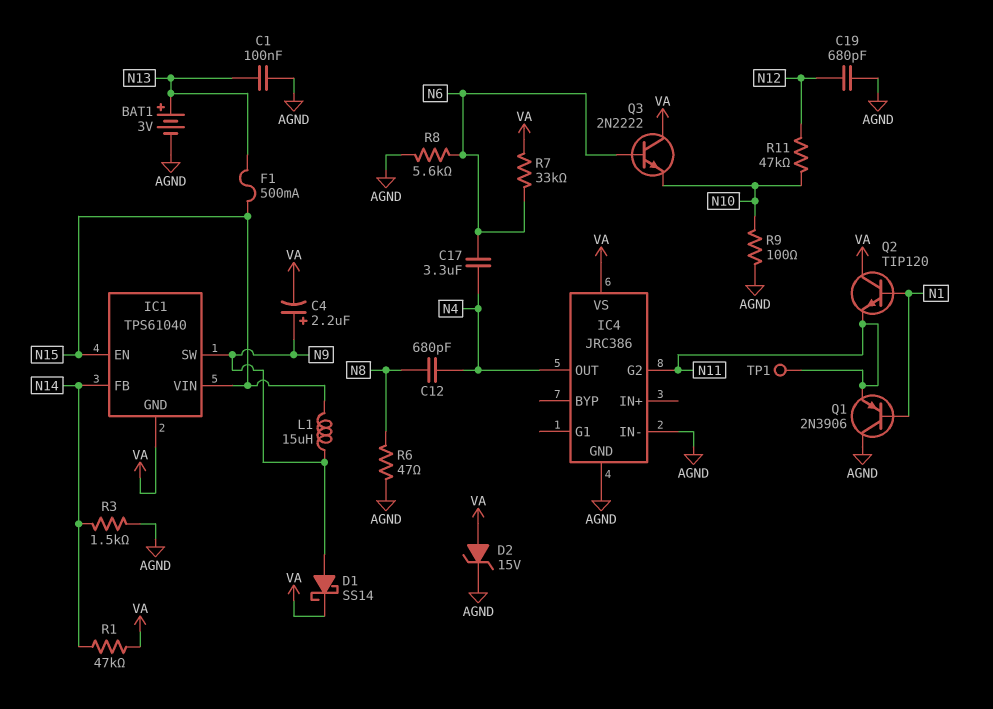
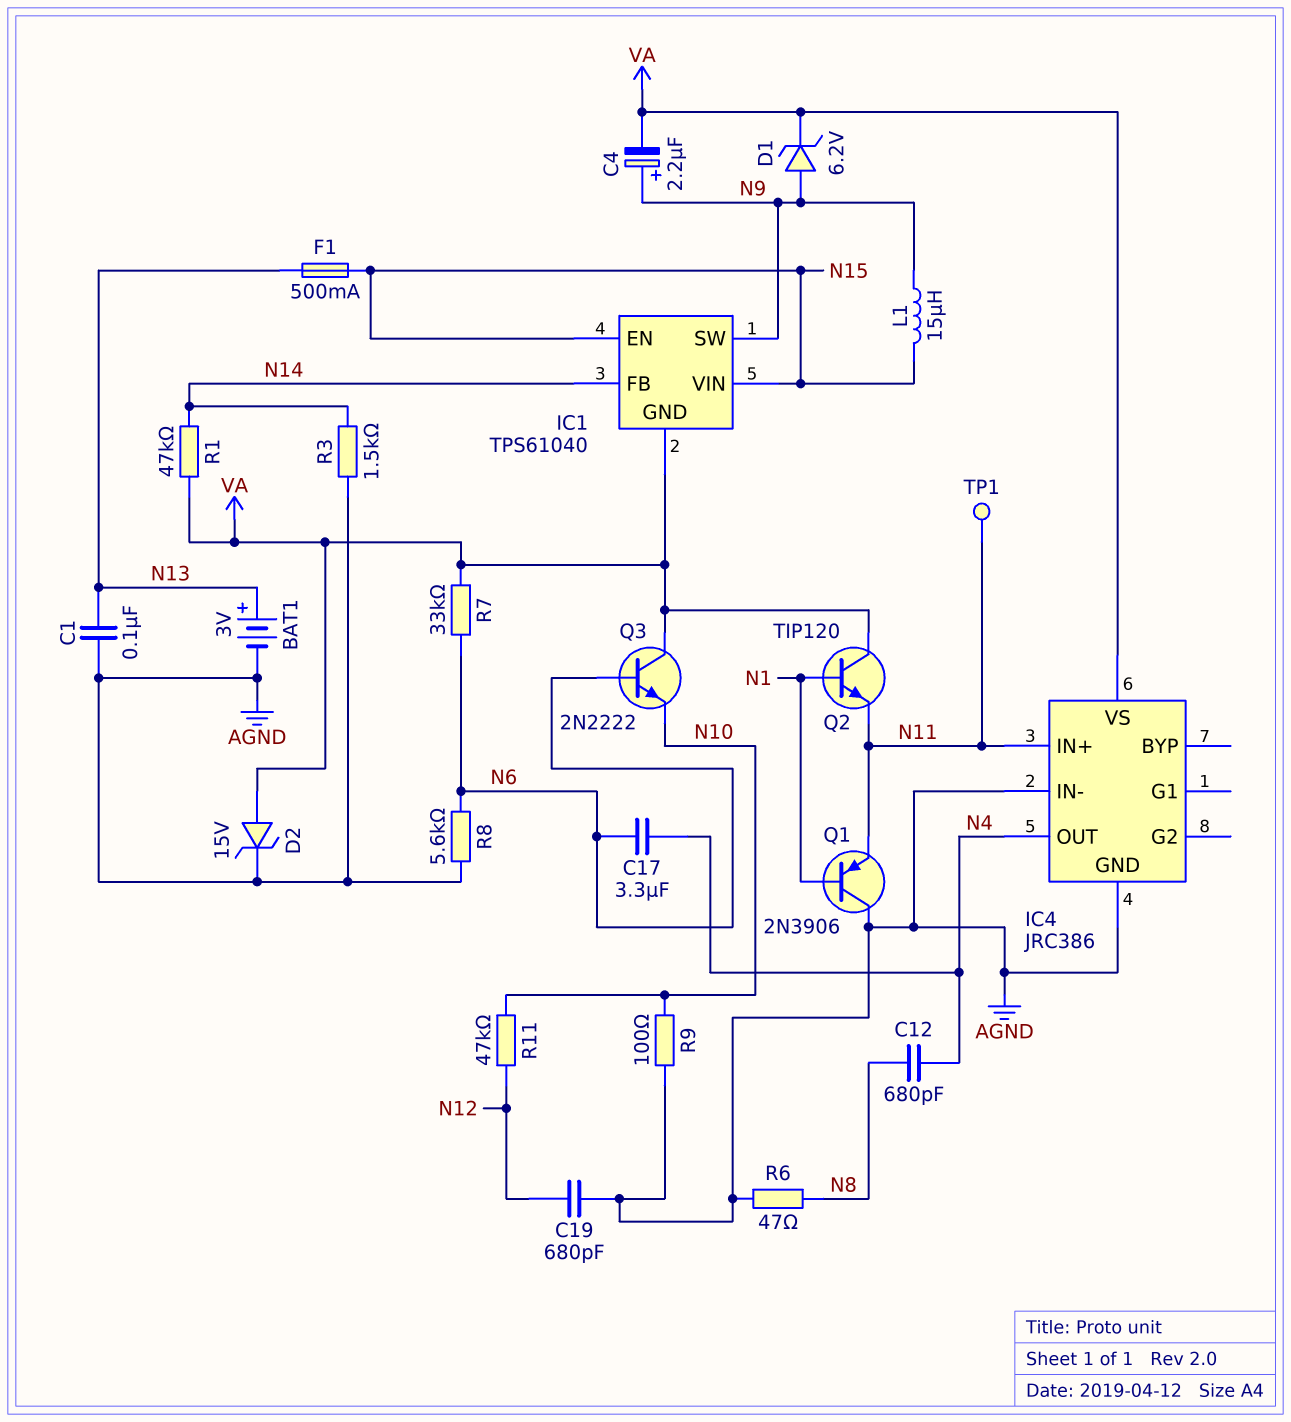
D1: schottky SS14 (A N9, K VA) -> zener 6.2V (A N9, K VA)
IC4 pin G2: N11 -> none
IC4 pin IN+: none -> N11

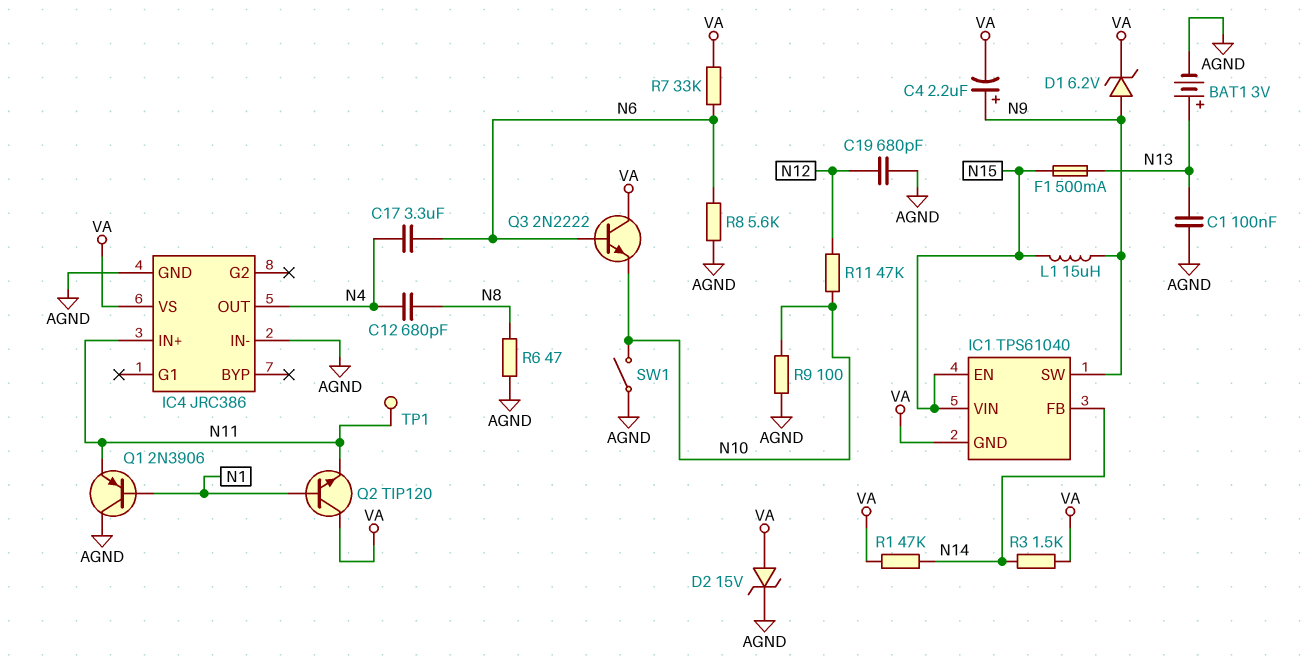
R3: 1.5k (AGND, N14) -> 1.5k (N14, VA)
SW1: none -> switch (AGND, N10)

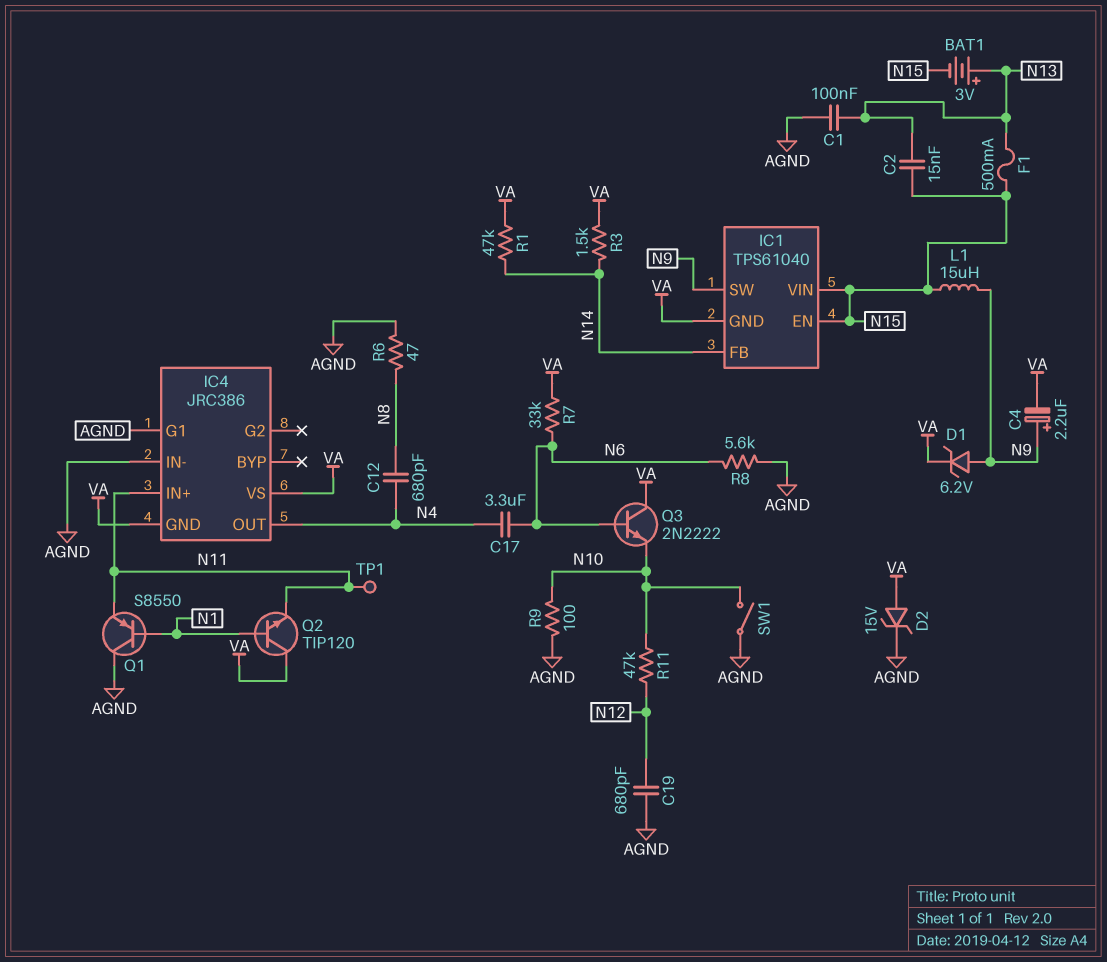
BAT1: 3V (plus N13, minus AGND) -> 3V (plus N13, minus N15)
C2: none -> 15nF (N13, N15)
IC4 pin G1: none -> AGND
IC4 pin GND: AGND -> VA
Q1: PNP 2N3906 (B N1, C AGND, E N11) -> PNP S8550 (B N1, C AGND, E N11)

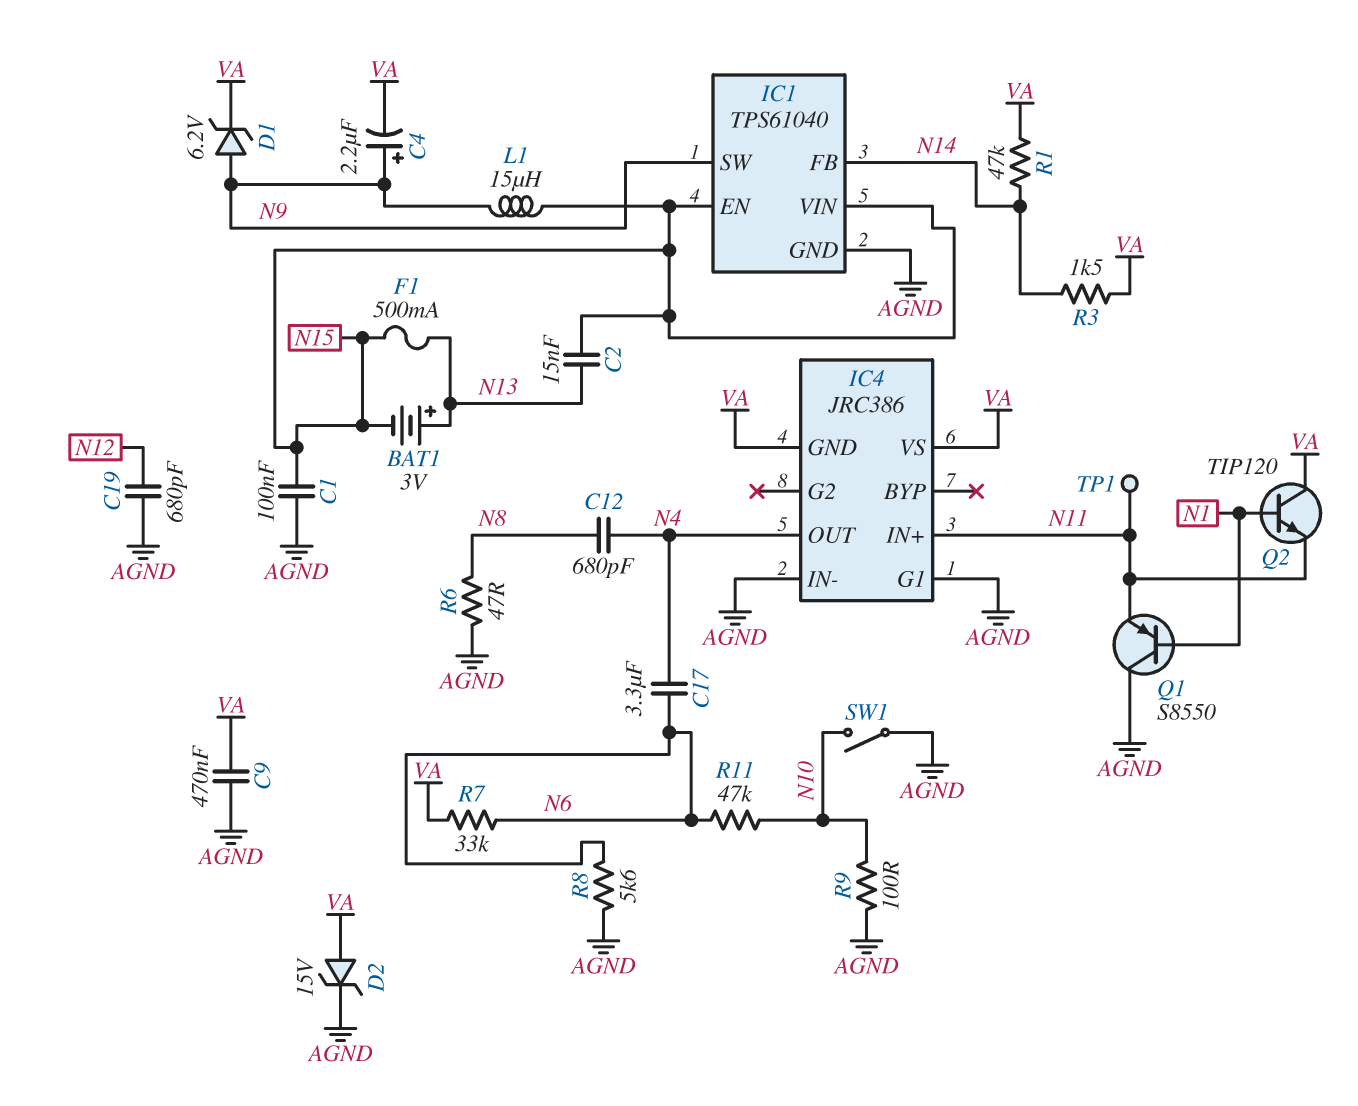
C1: 100nF (AGND, N13) -> 100nF (AGND, N15)
C9: none -> 470nF (AGND, VA)
IC1 pin GND: VA -> AGND
Q3: NPN 2N2222 (B N6, C VA, E N10) -> none
R11: 47k (N10, N12) -> 47k (N6, N10)

